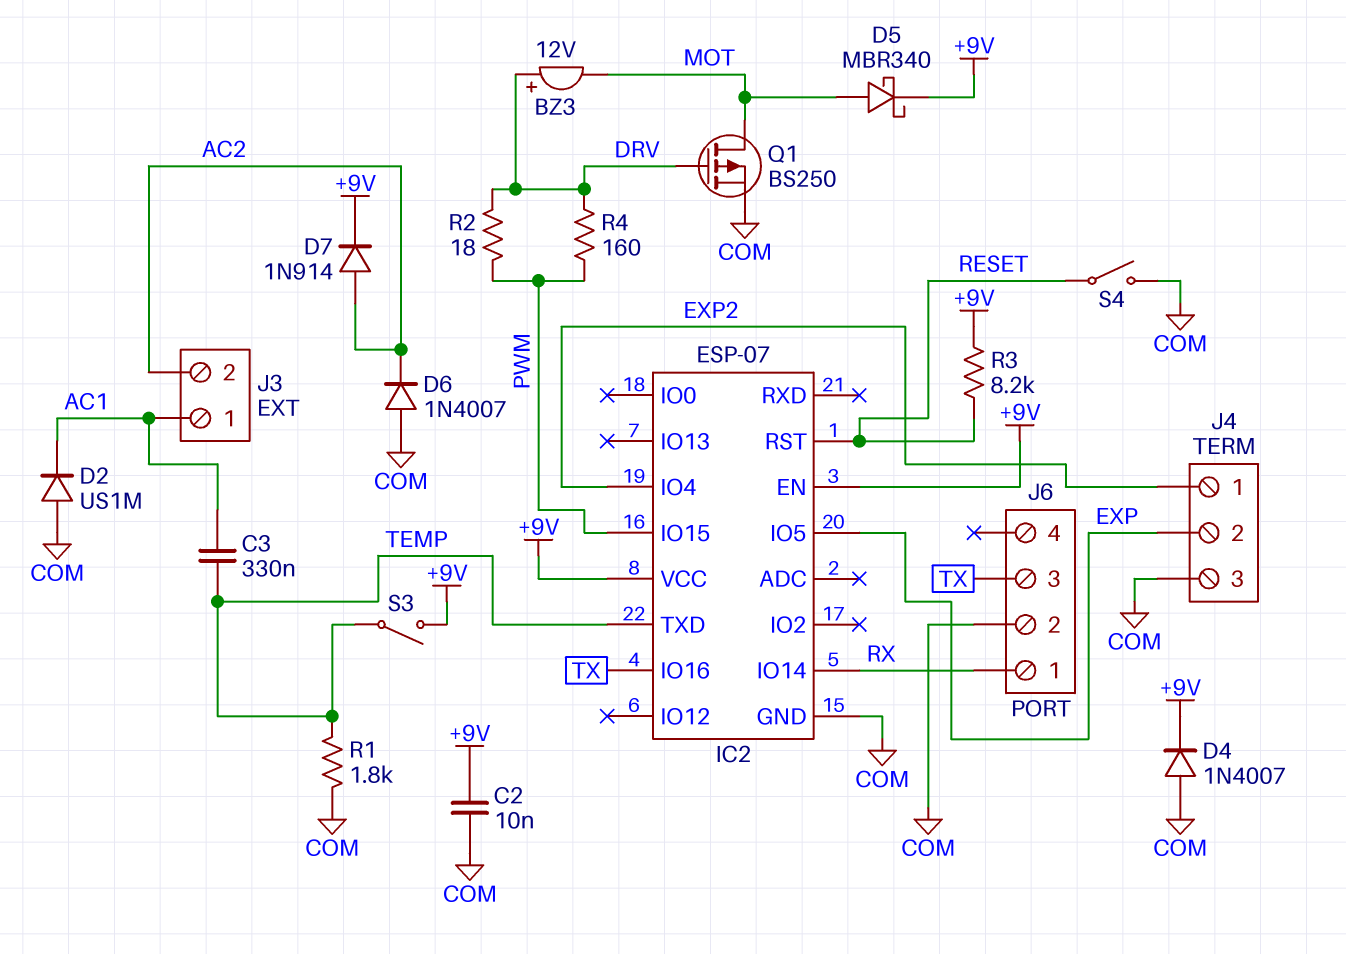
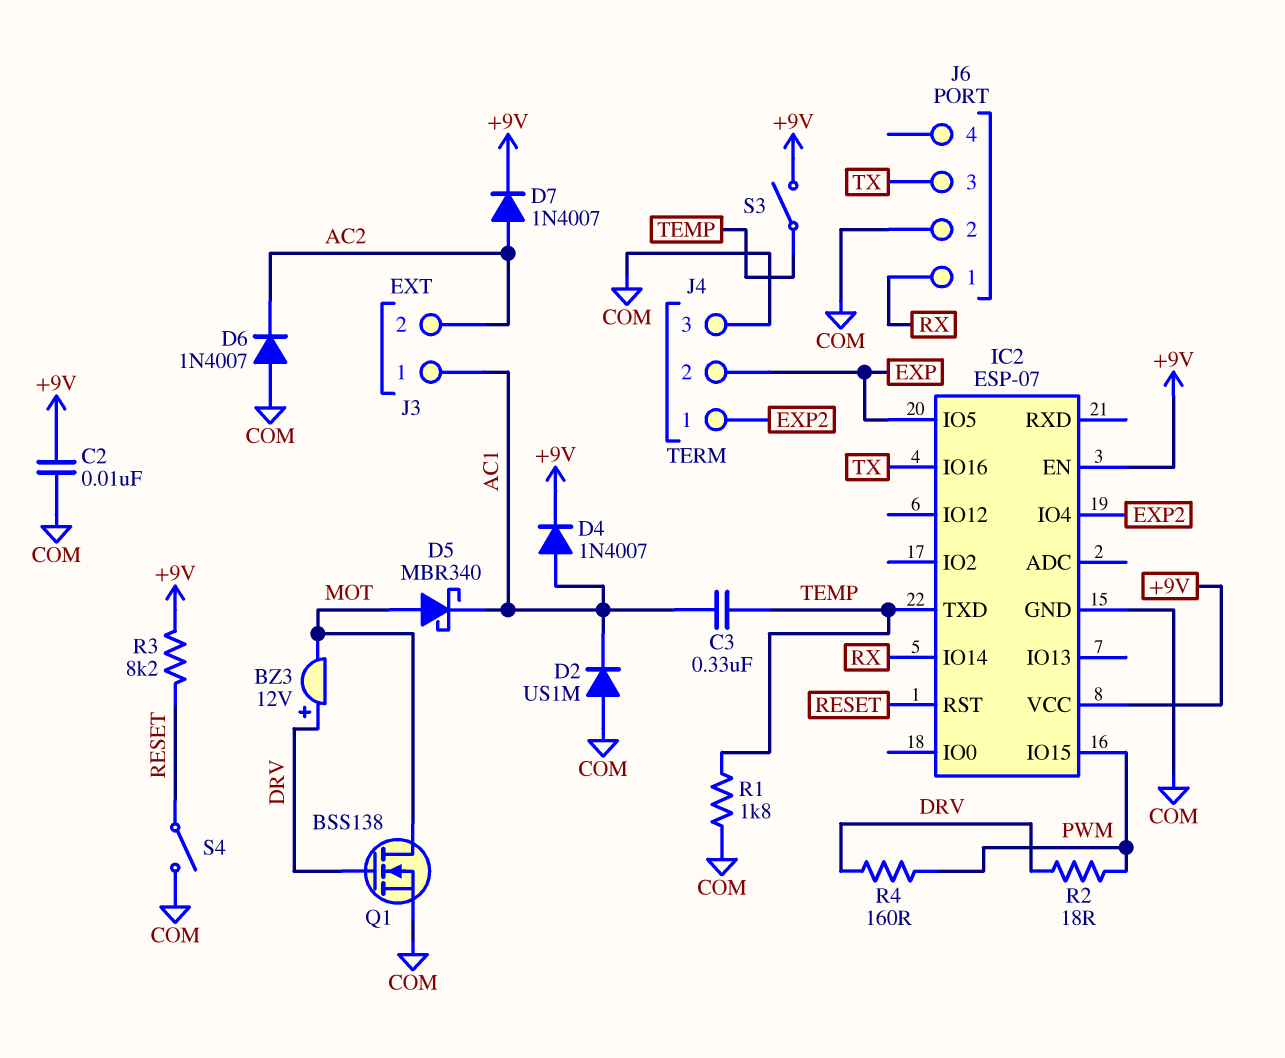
D4: diode 1N4007 (A COM, K +9V) -> diode 1N4007 (A AC1, K +9V)
D5: schottky MBR340 (A MOT, K +9V) -> schottky MBR340 (A MOT, K AC1)
D7: diode 1N914 (A AC2, K +9V) -> diode 1N4007 (A AC2, K +9V)
Q1: PMOS BS250 (G DRV, D MOT, S COM) -> NMOS BSS138 (G DRV, D MOT, S COM)

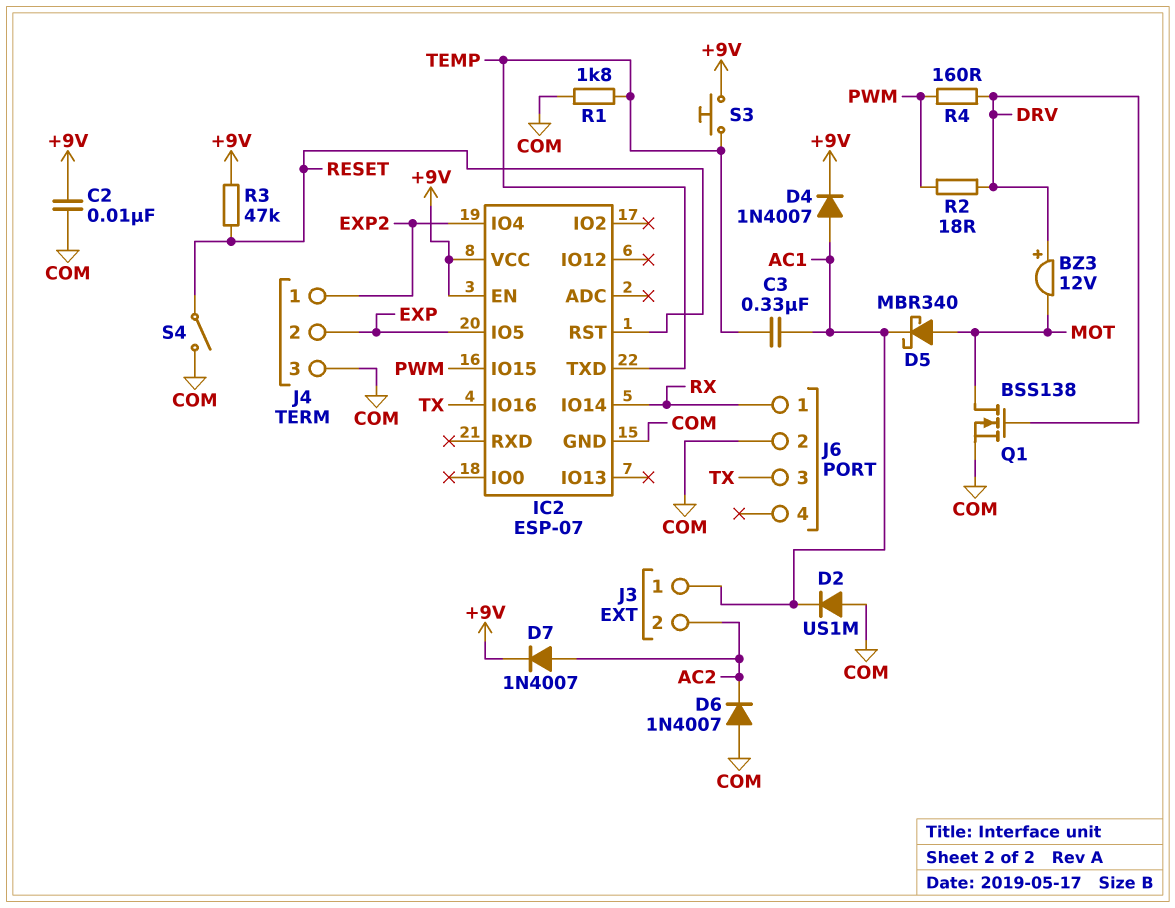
R3: 8.2k (+9V, RESET) -> 47k (+9V, RESET)
S3: switch (+9V, TEMP) -> button (+9V, TEMP)

